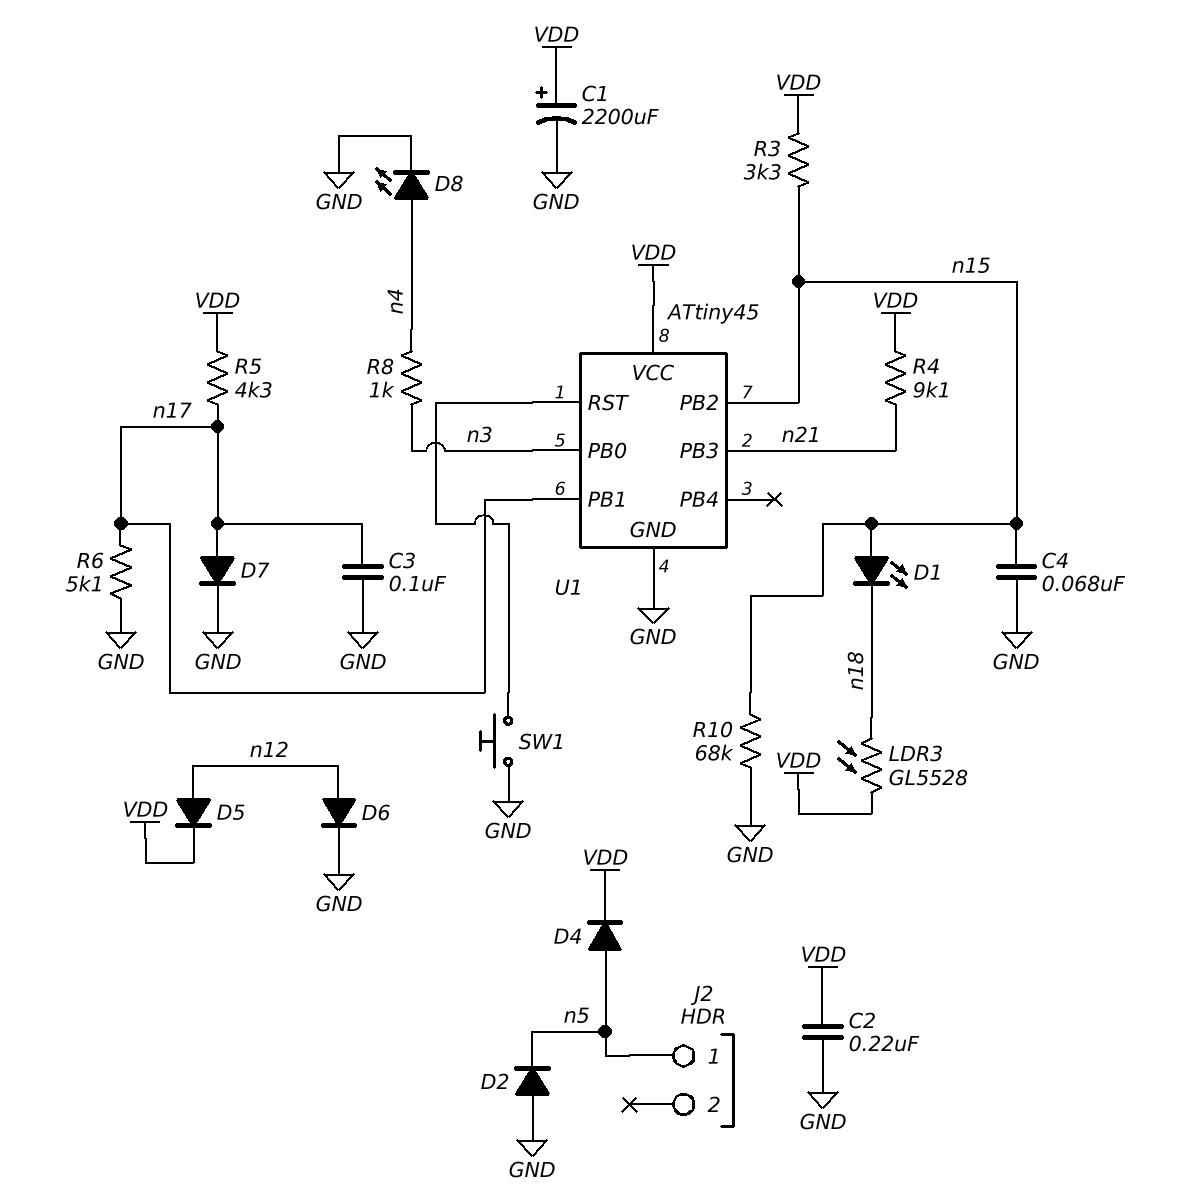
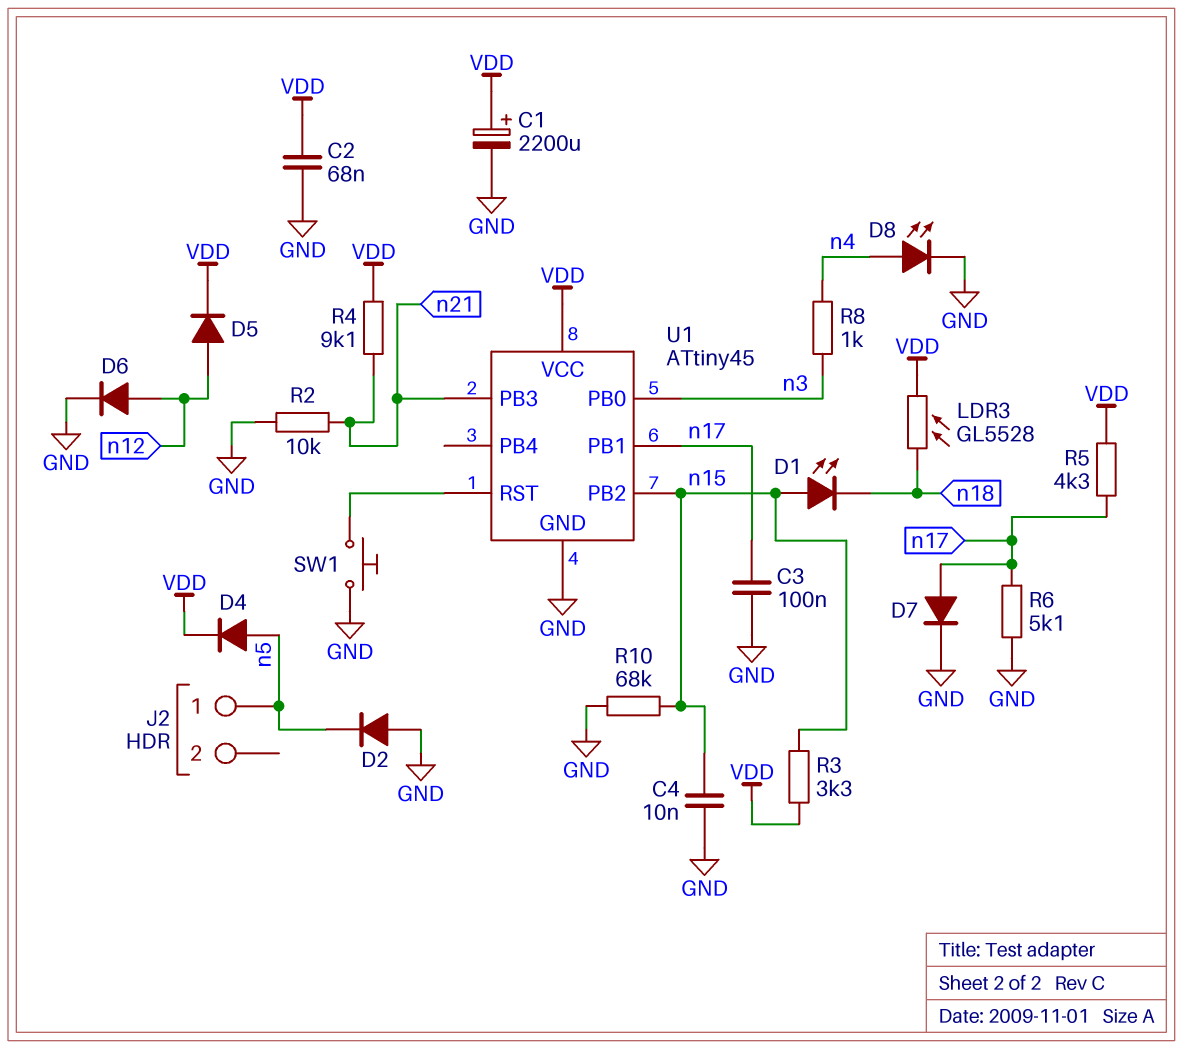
C2: 220nF (GND, VDD) -> 68nF (GND, VDD)
C4: 68nF (GND, n15) -> 10nF (GND, n15)
R2: none -> 10k (GND, n21)

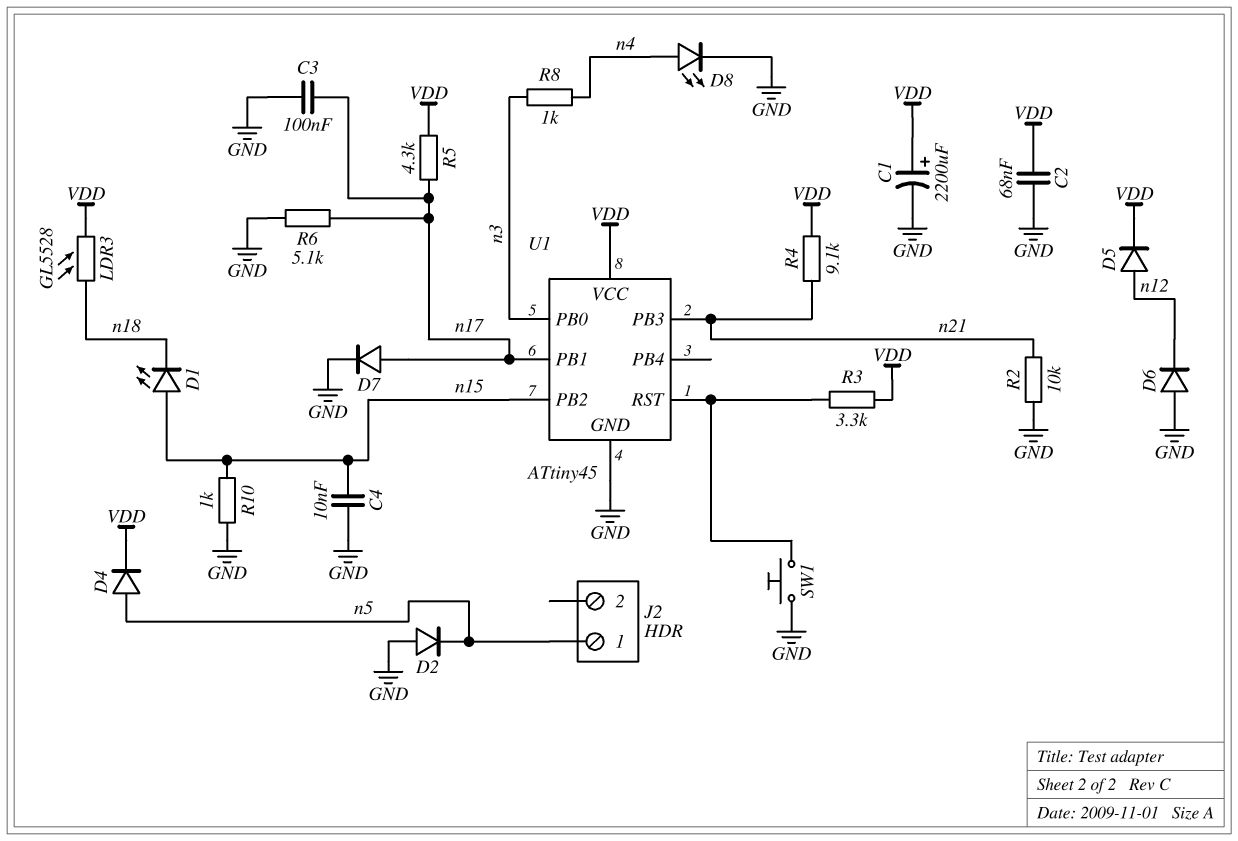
D6: diode (A n12, K GND) -> diode (A GND, K n12)
R3: 3.3k (VDD, n15) -> 3.3k (U1/RST, VDD)
R10: 68k (GND, n15) -> 1k (GND, n15)

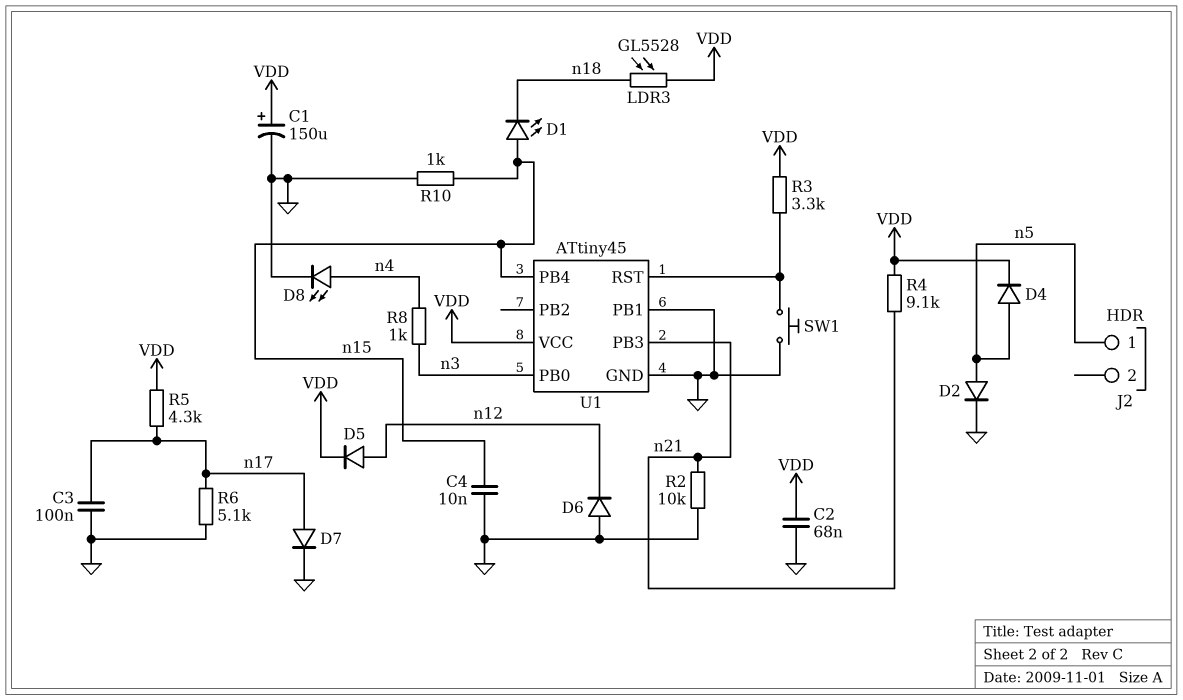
C1: 2200uF (plus VDD, minus GND) -> 150uF (plus VDD, minus GND)
D2: diode (A GND, K n5) -> diode (A n5, K GND)
U1 pin PB1: n17 -> GND
U1 pin PB2: n15 -> none
U1 pin PB4: none -> n15

